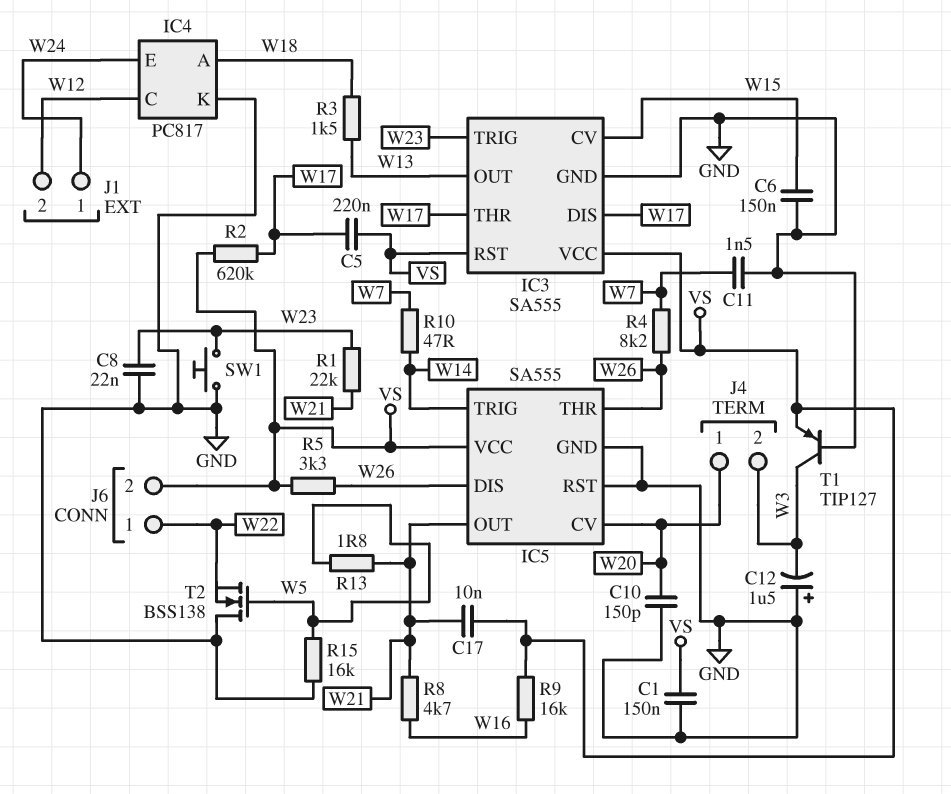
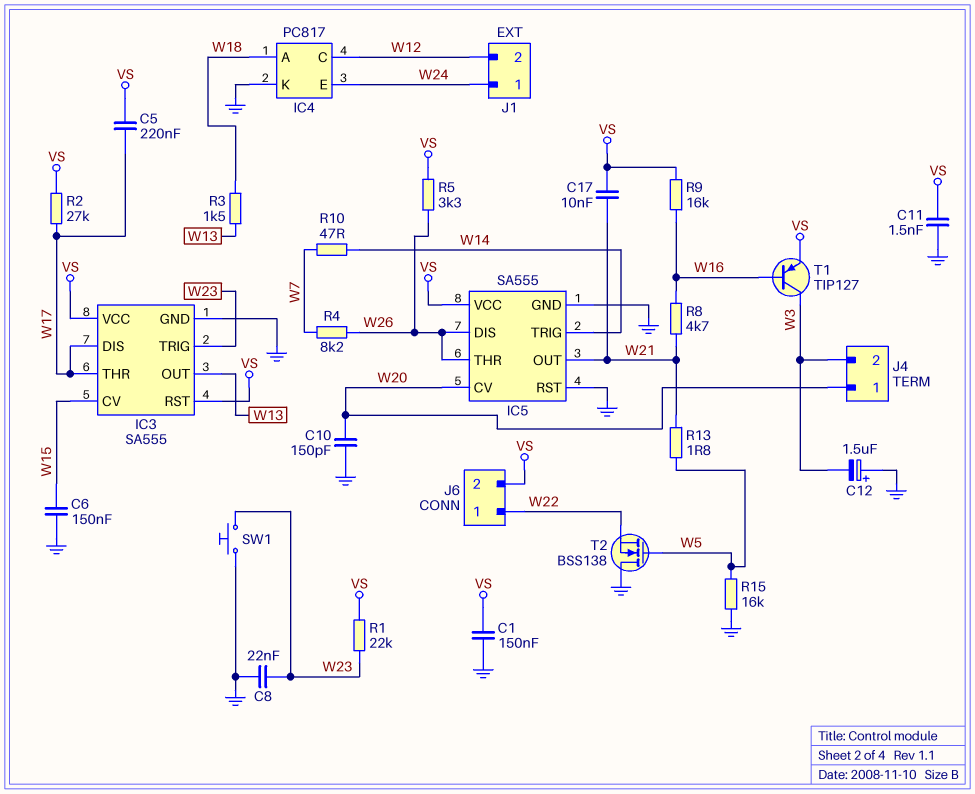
C11: 1.5nF (GND, W7) -> 1.5nF (GND, VS)
R1: 22k (W21, W23) -> 22k (VS, W23)
R2: 620k (VS, W17) -> 27k (VS, W17)
T1: PNP TIP127 (B GND, C W3, E VS) -> PNP TIP127 (B W16, C W3, E VS)

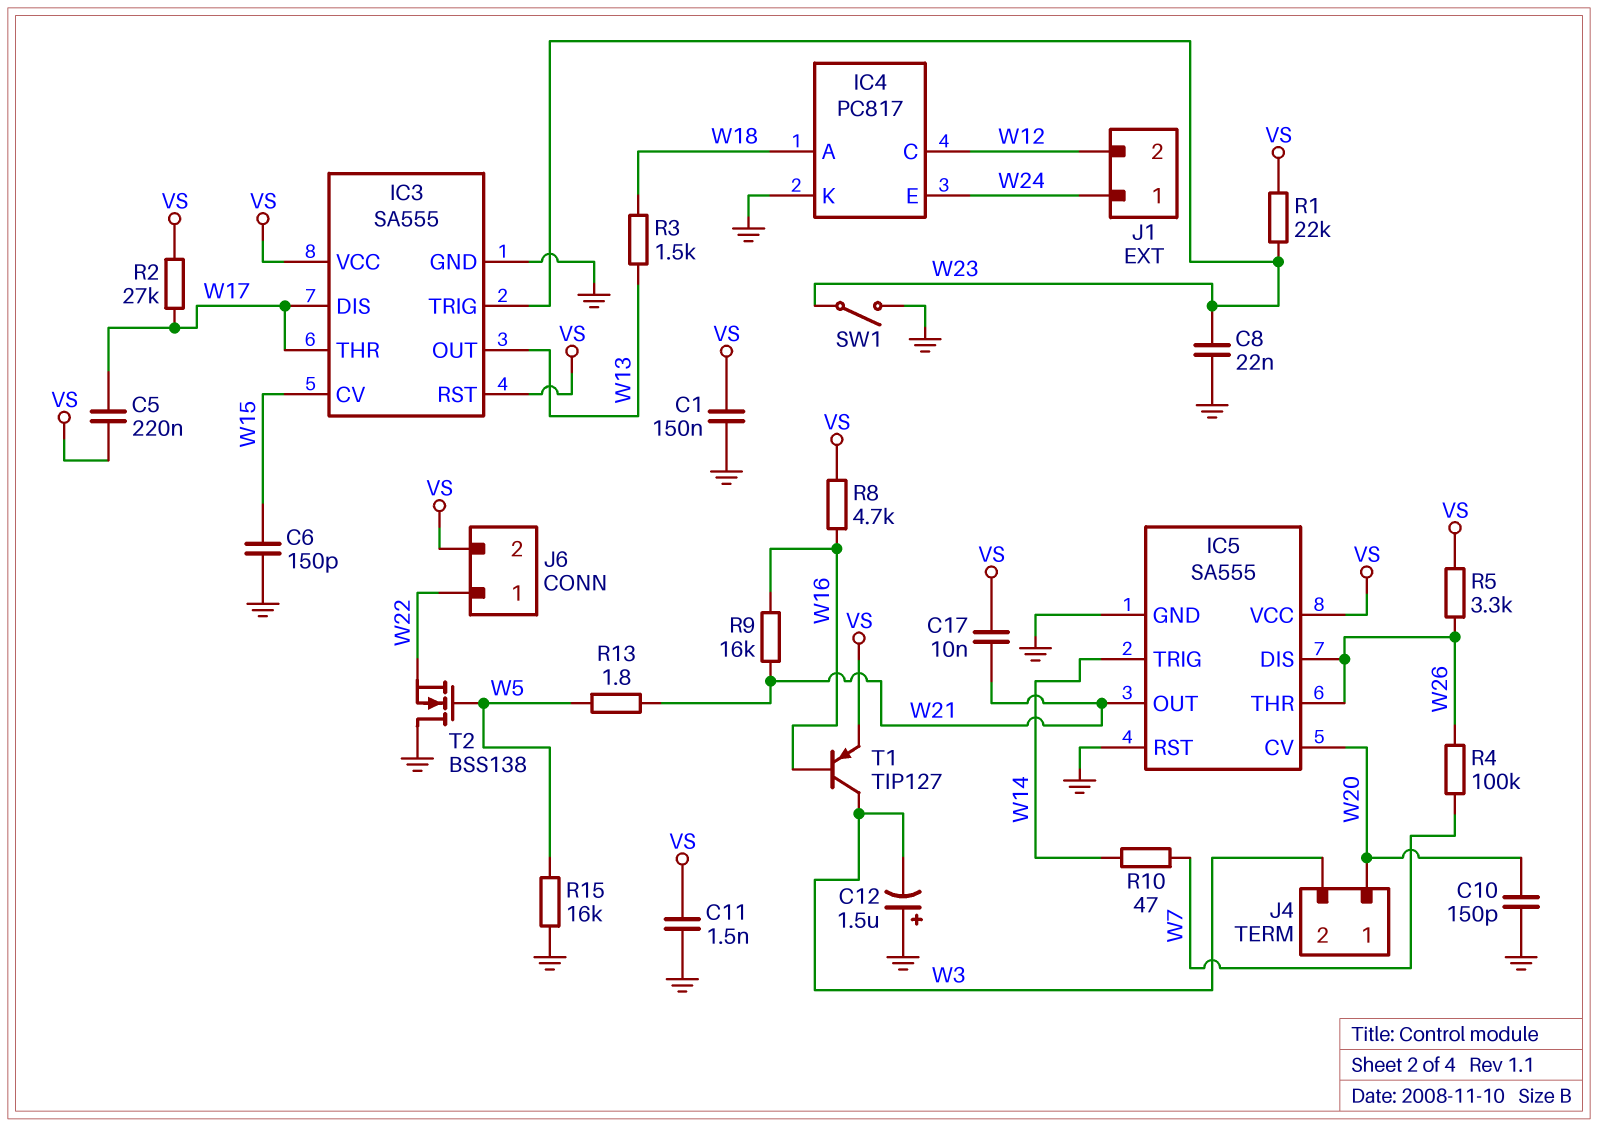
C6: 150nF (GND, W15) -> 150pF (GND, W15)
R4: 8.2k (W7, W26) -> 100k (W7, W26)
R8: 4.7k (W16, W21) -> 4.7k (VS, W16)
R9: 16k (VS, W16) -> 16k (W16, W21)
SW1: button (GND, W23) -> switch (GND, W23)

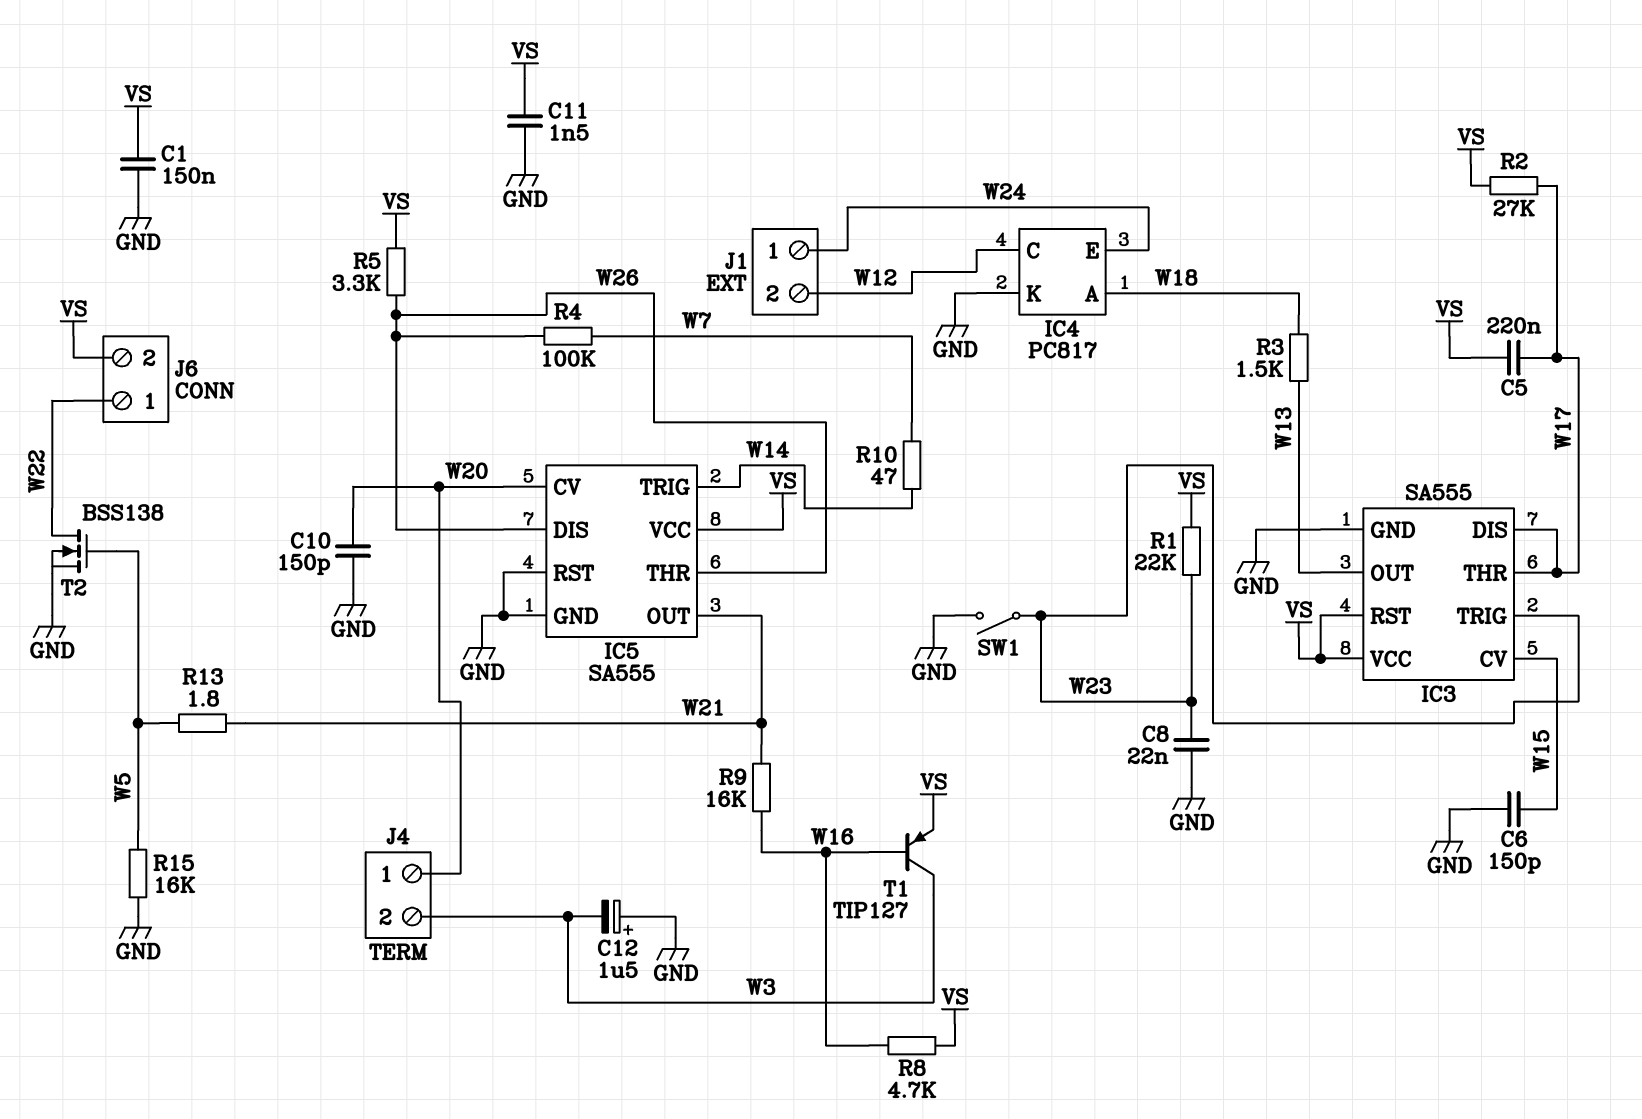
C17: 10nF (VS, W21) -> none
T2: NMOS BSS138 (G W5, D GND, S W22) -> NMOS BSS138 (G W5, D W22, S GND)

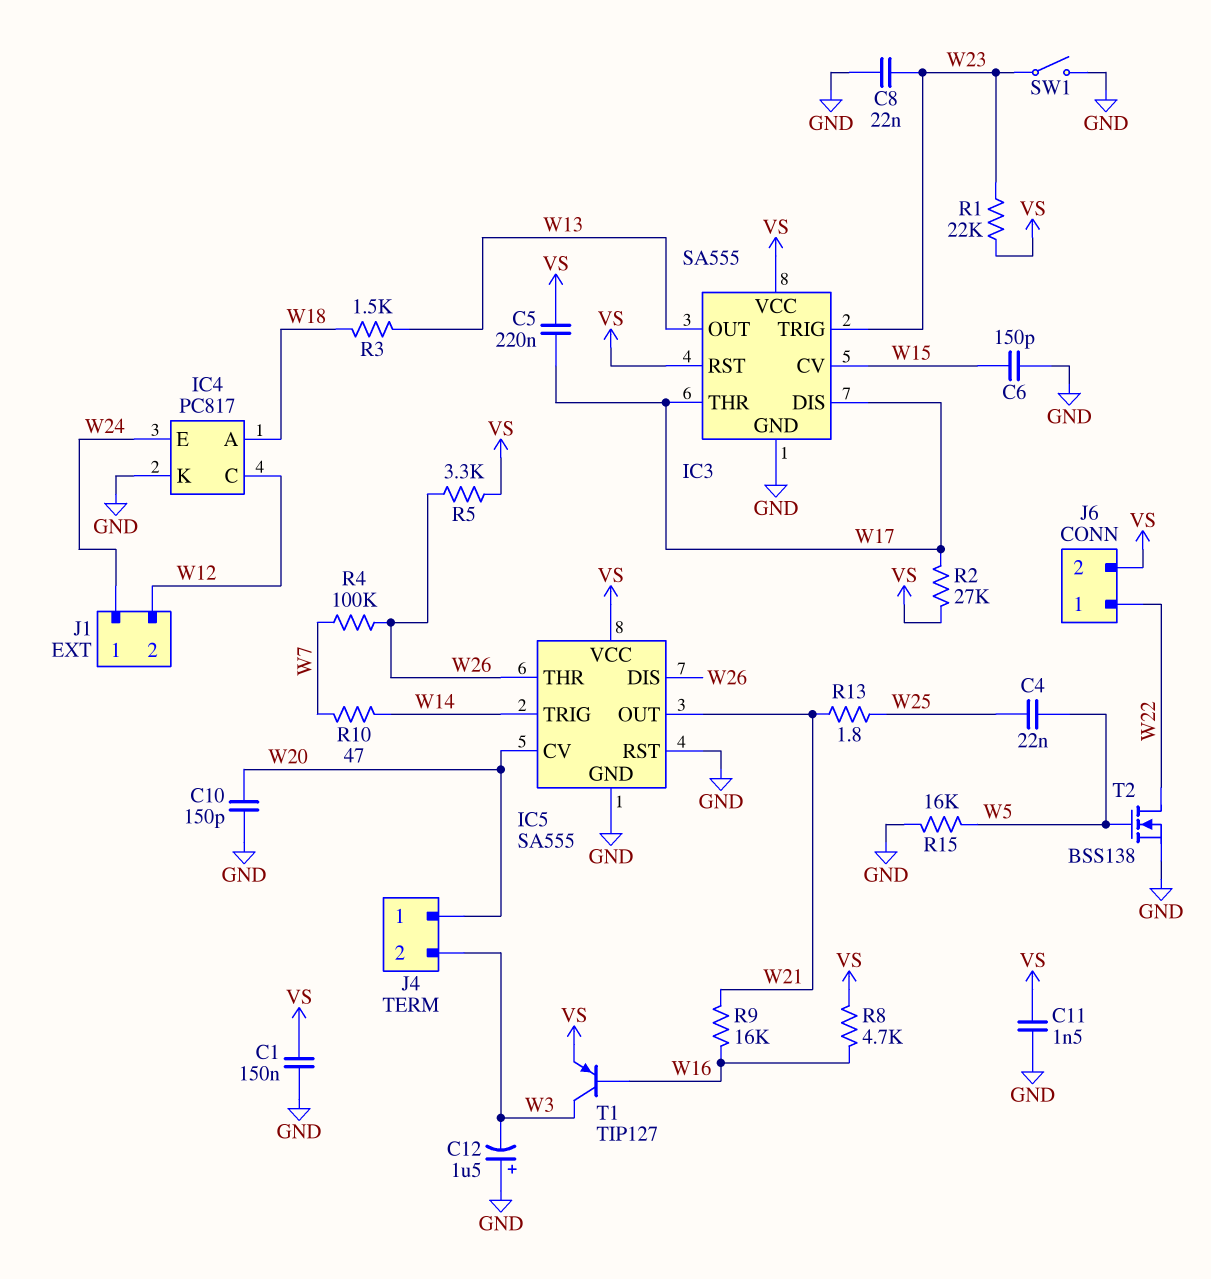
C4: none -> 22nF (W5, W25)
R13: 1.8 (W5, W21) -> 1.8 (W21, W25)

